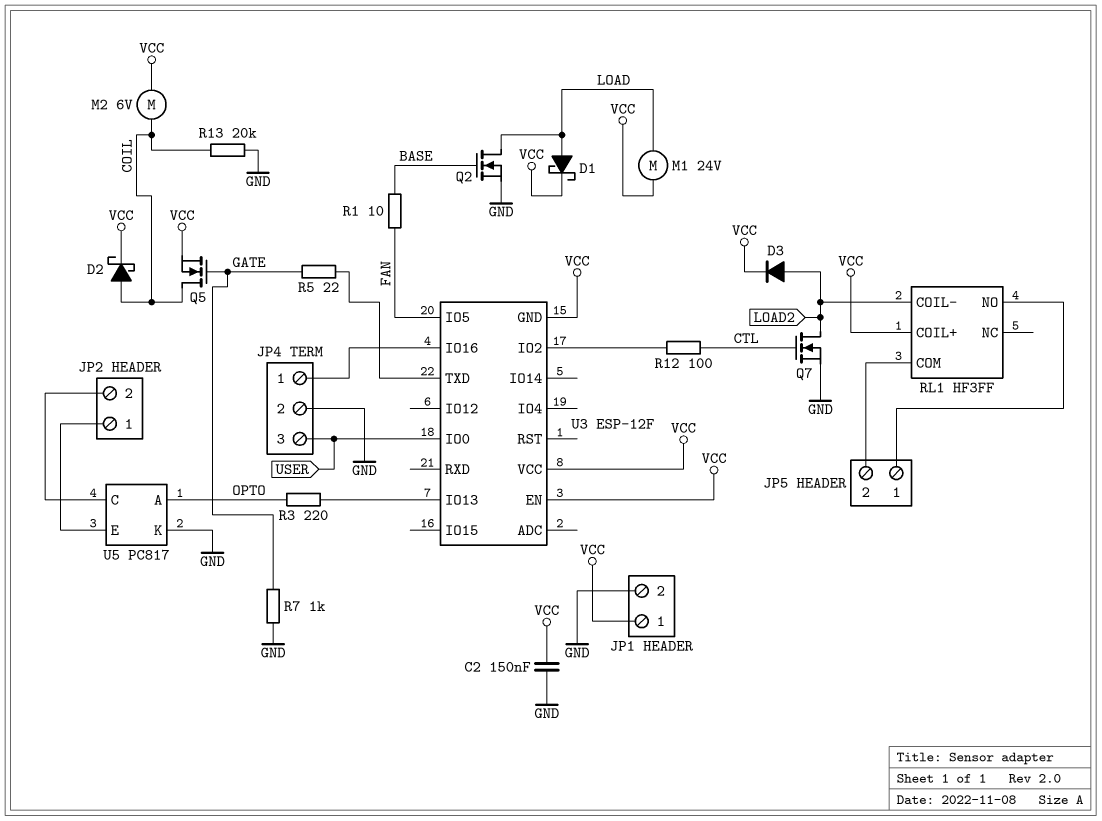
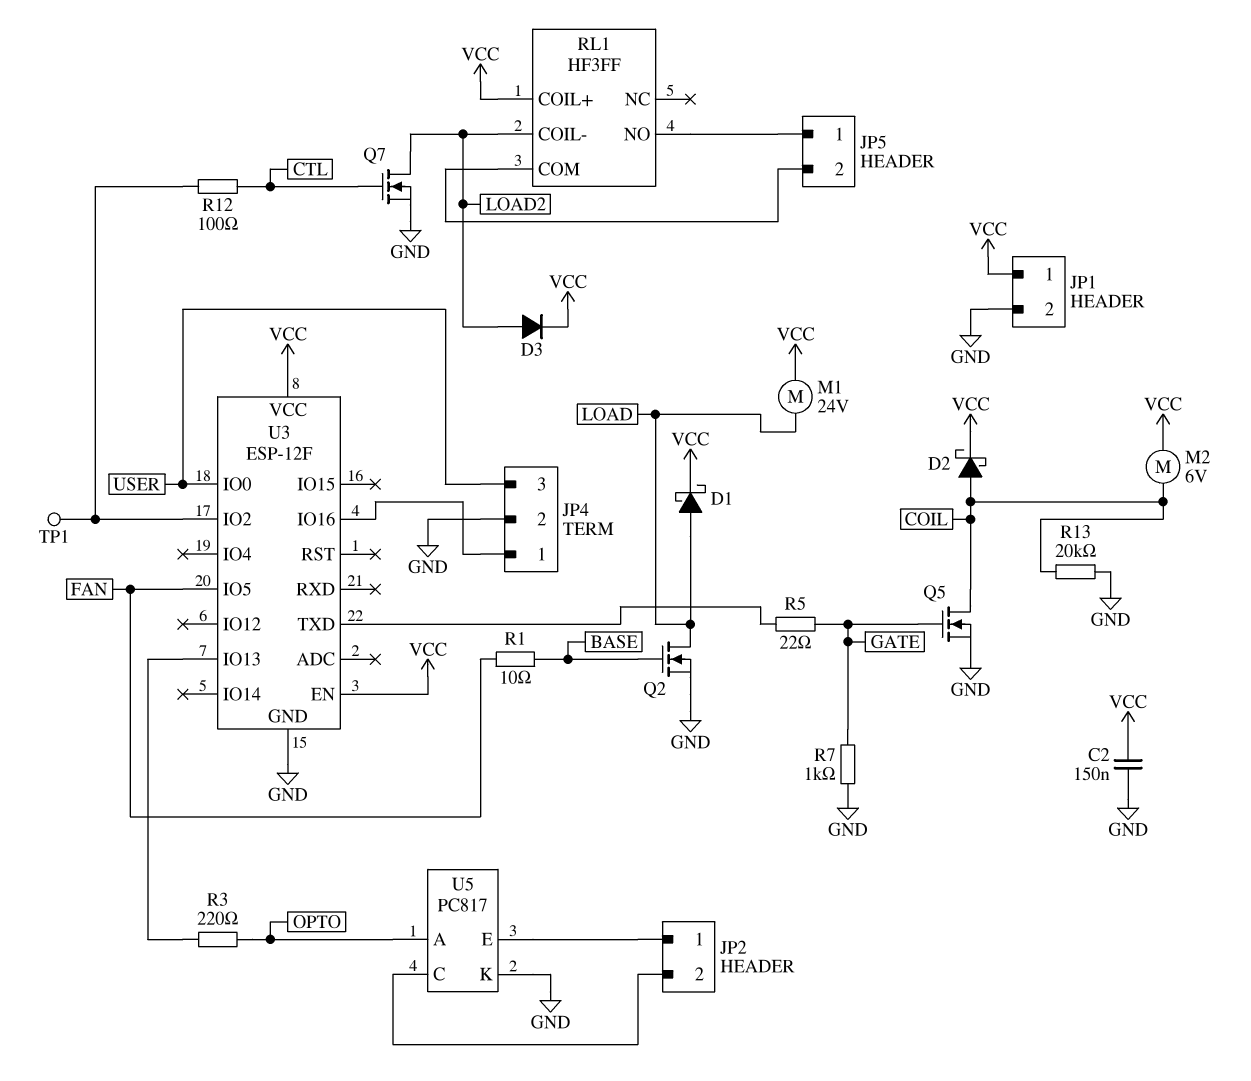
Q5: NMOS (G GATE, D COIL, S VCC) -> NMOS (G GATE, D COIL, S GND)
TP1: none -> test point (U3/IO2)
U3 pin GND: VCC -> GND

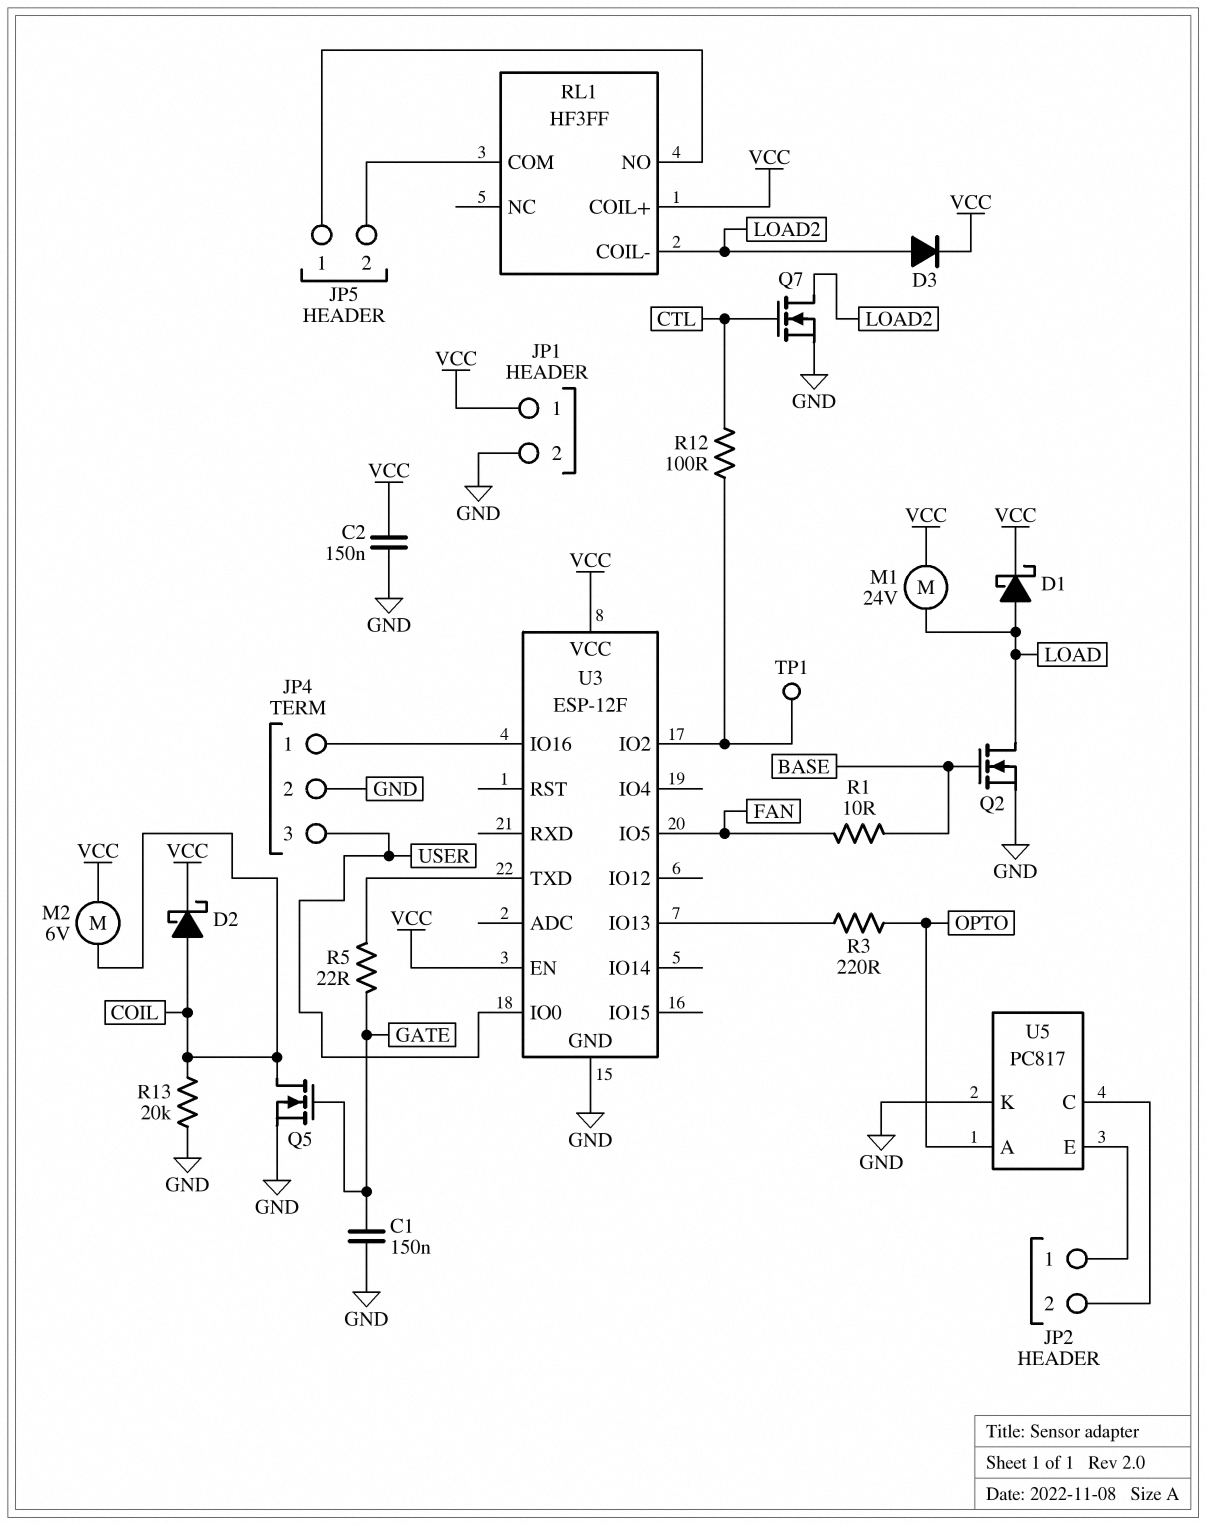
C1: none -> 150nF (GATE, GND)
R7: 1k (GATE, GND) -> none

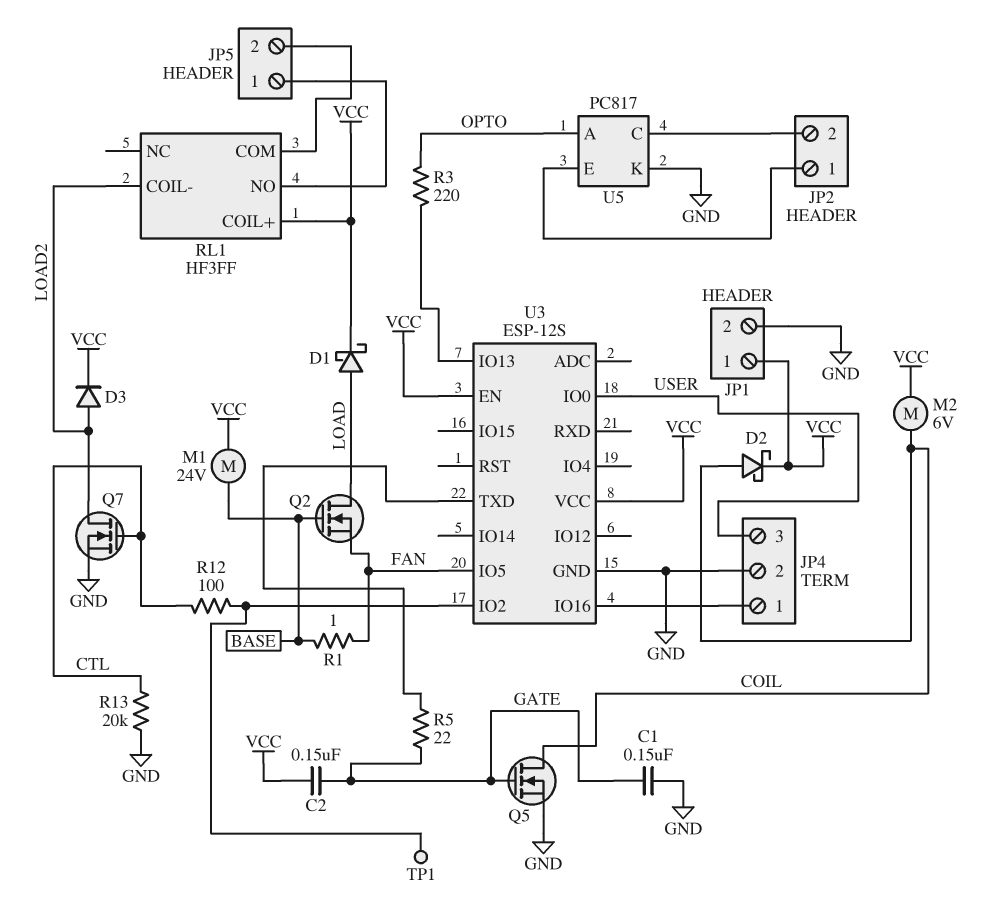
C2: 150nF (GND, VCC) -> 150nF (GATE, VCC)
M1: motor 24V (LOAD, VCC) -> motor 24V (BASE, VCC)
Q2: NMOS (G BASE, D LOAD, S GND) -> NMOS (G BASE, D LOAD, S FAN)
R1: 10 (BASE, FAN) -> 1 (BASE, FAN)
R13: 20k (COIL, GND) -> 20k (CTL, GND)
U3: ESP-12F -> ESP-12S

